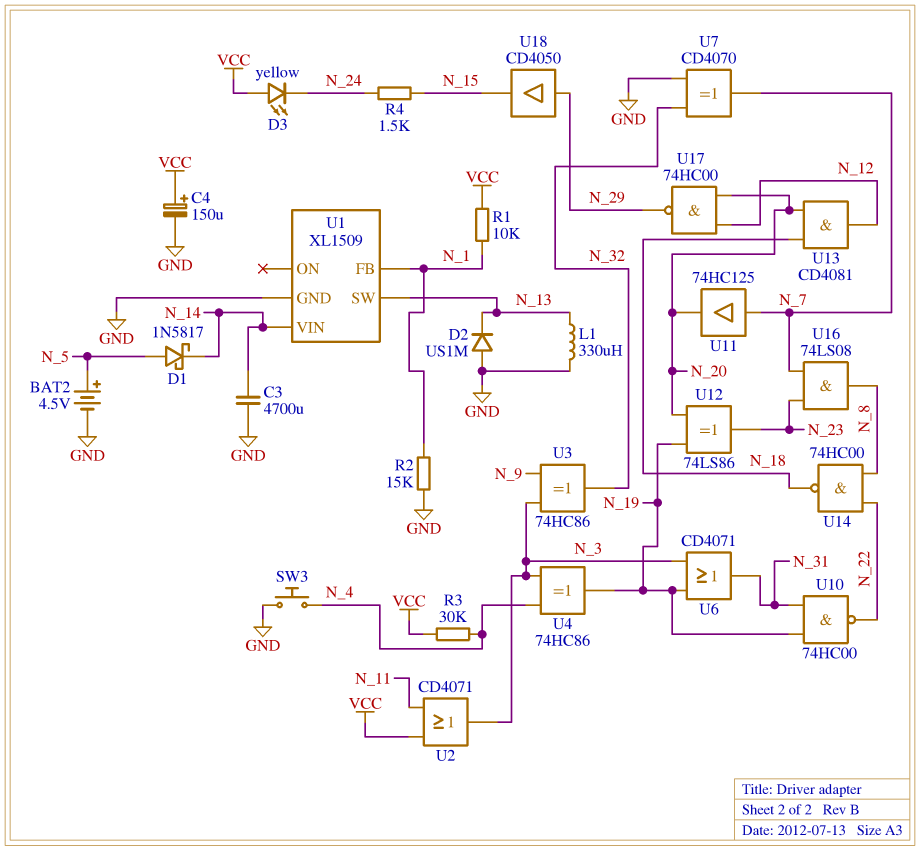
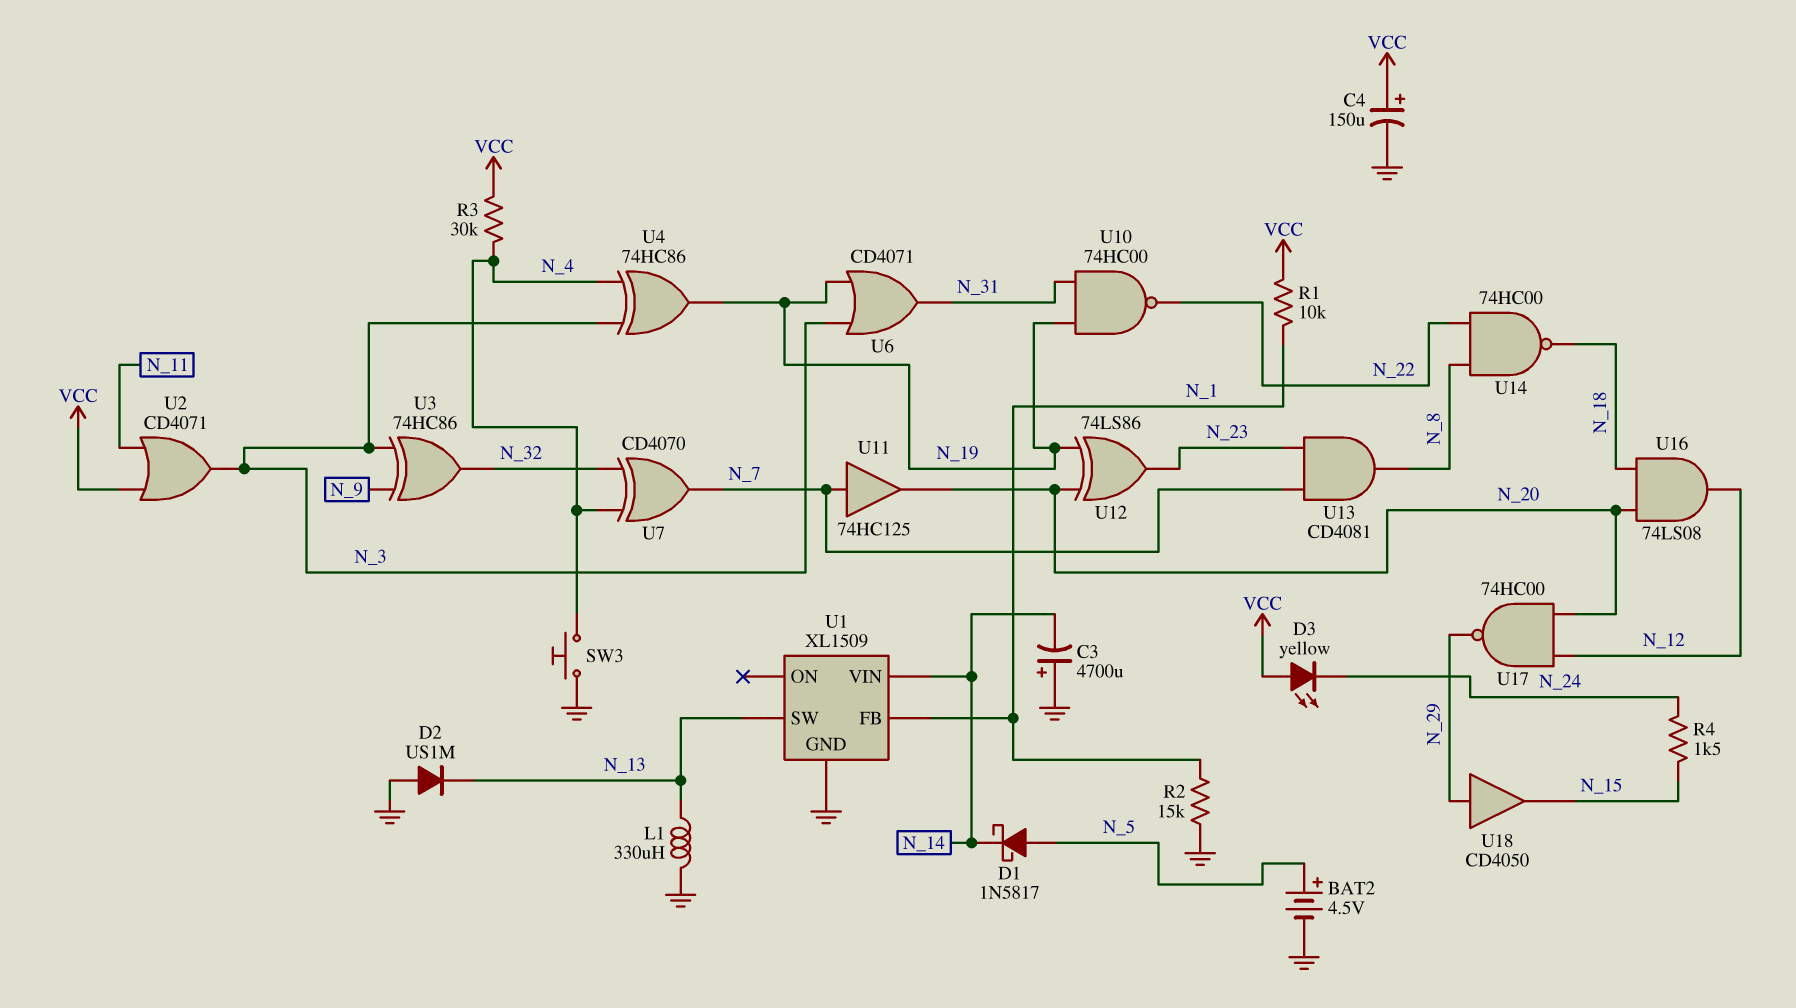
C3: 4700uF (GND, N_14) -> 4700uF (plus GND, minus N_14)
U7: XOR CD4070 (in GND, in N_32, out N_7) -> XOR CD4070 (in N_4, in N_32, out N_7)
U13: AND CD4081 (in N_18, in N_20, out N_12) -> AND CD4081 (in N_7, in N_23, out N_8)
U16: AND 74LS08 (in N_7, in N_23, out N_8) -> AND 74LS08 (in N_18, in N_20, out N_12)

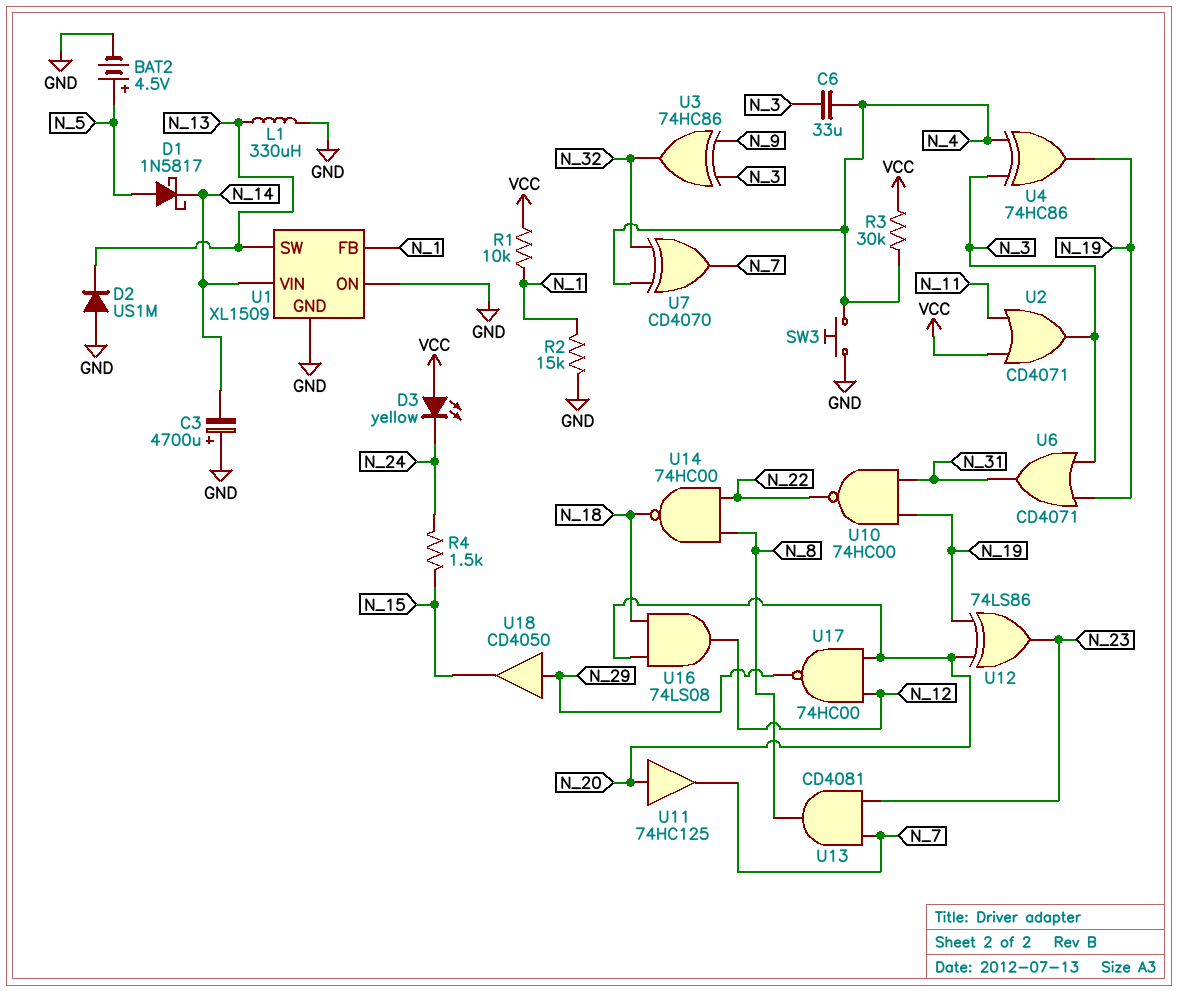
C4: 150uF (plus VCC, minus GND) -> none
C6: none -> 33uF (N_3, N_4)
U1 pin ON: none -> GND
U11: buffer 74HC125 (in N_7, out N_20) -> buffer 74HC125 (in N_20, out N_7)

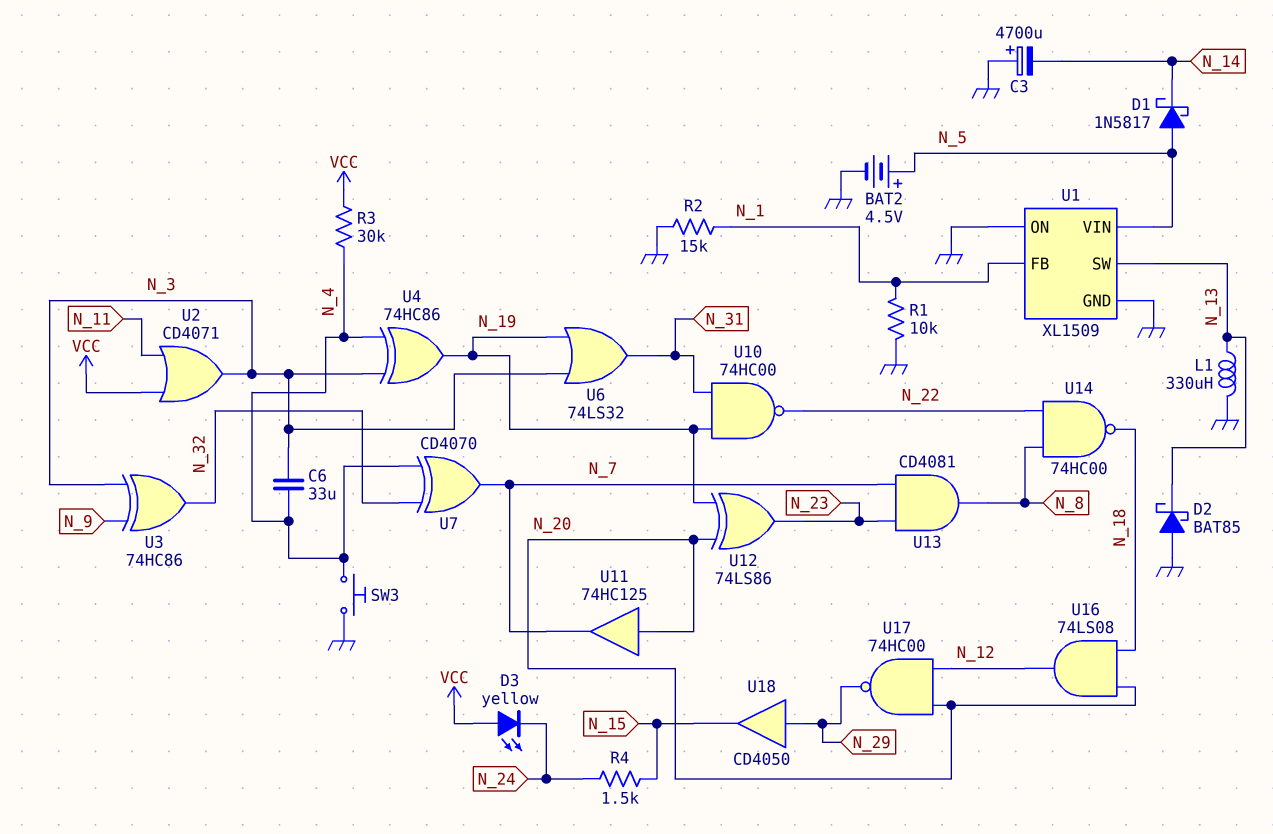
D2: diode US1M (A GND, K N_13) -> schottky BAT85 (A GND, K N_13)
R1: 10k (N_1, VCC) -> 10k (GND, N_1)
U1 pin VIN: N_14 -> N_5
U6: OR CD4071 (in N_3, in N_19, out N_31) -> OR 74LS32 (in N_3, in N_19, out N_31)

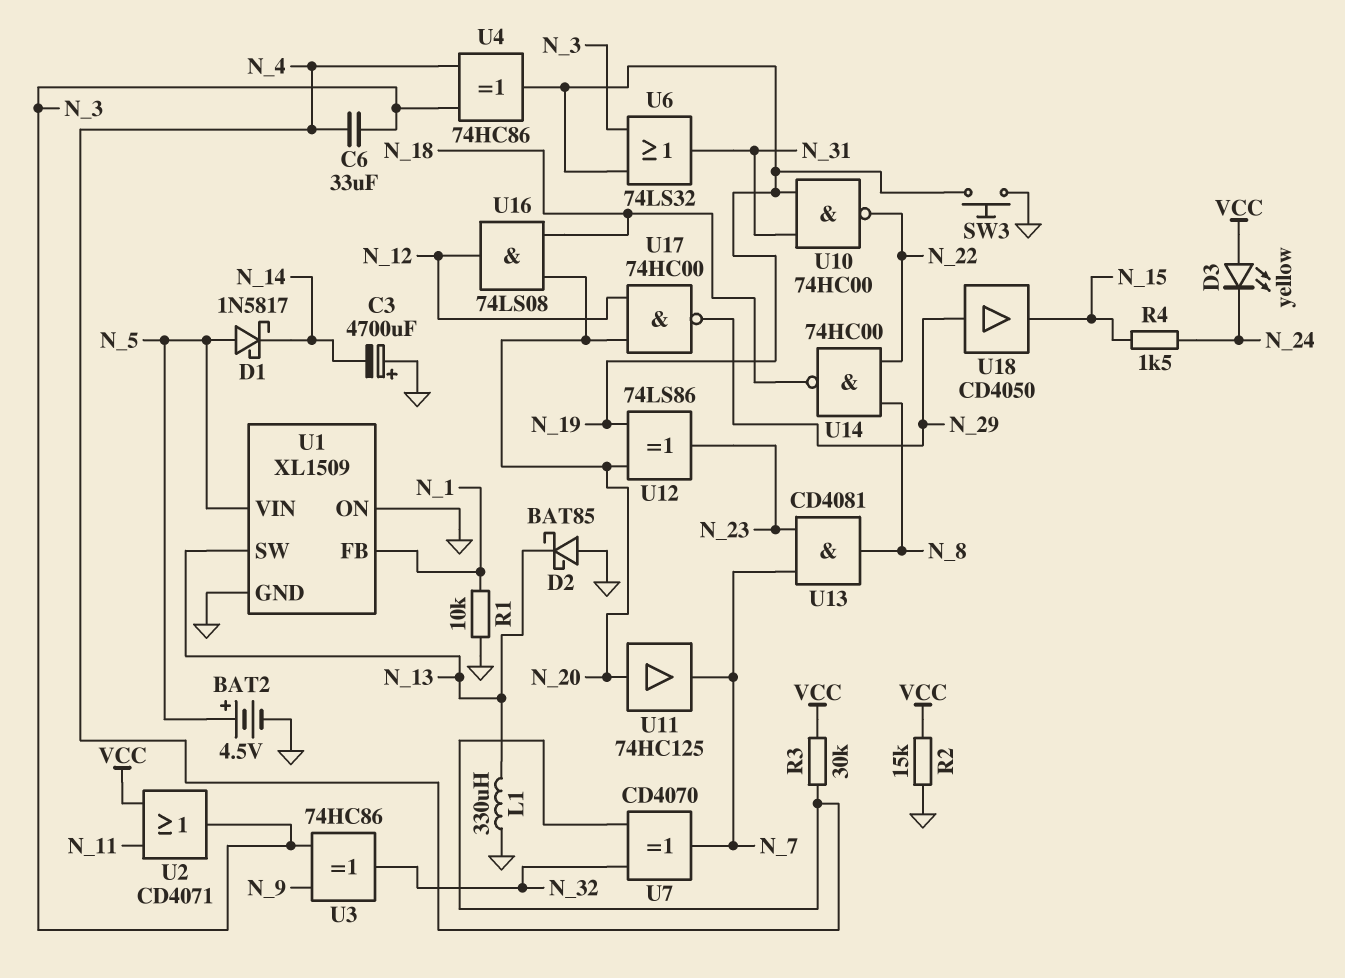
R2: 15k (GND, N_1) -> 15k (GND, VCC)
SW3: button (GND, N_4) -> button (GND, N_19)

